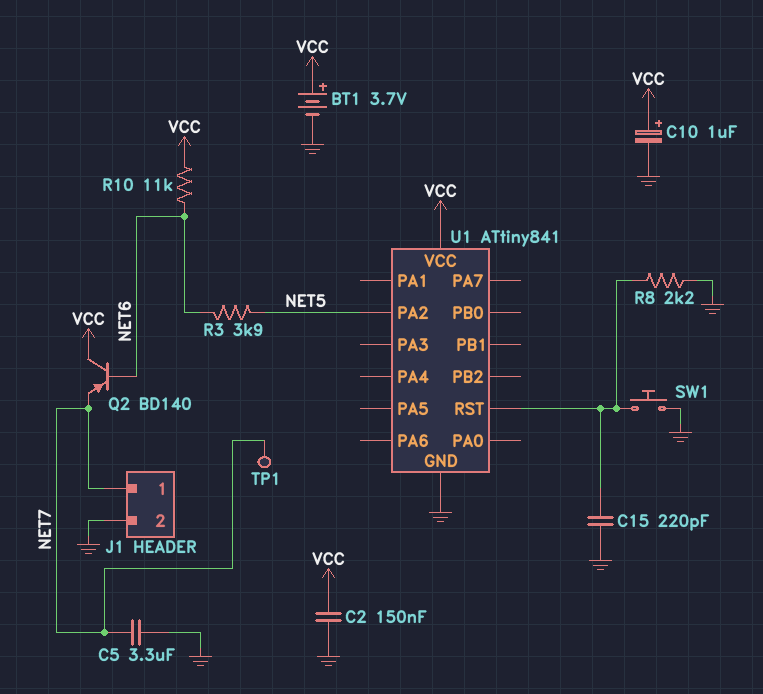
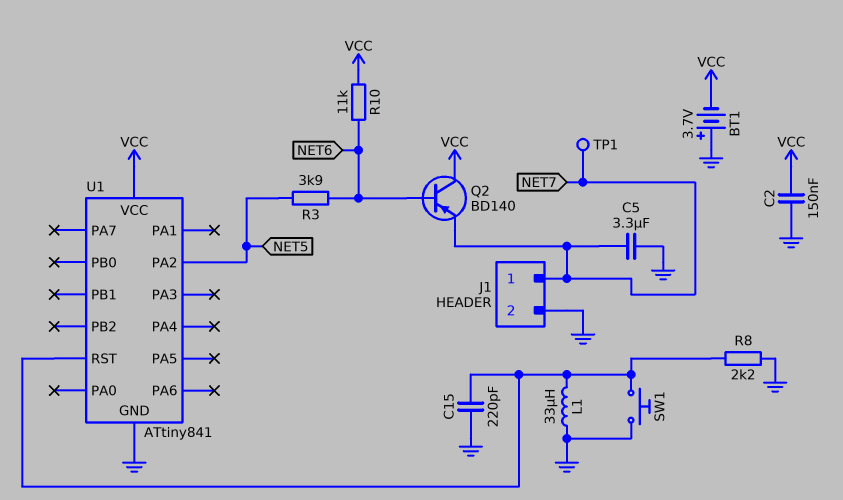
BT1: 3.7V (plus VCC, minus GND) -> 3.7V (plus GND, minus VCC)
C10: 1uF (plus VCC, minus GND) -> none
L1: none -> 33uH (GND, U1/RST)

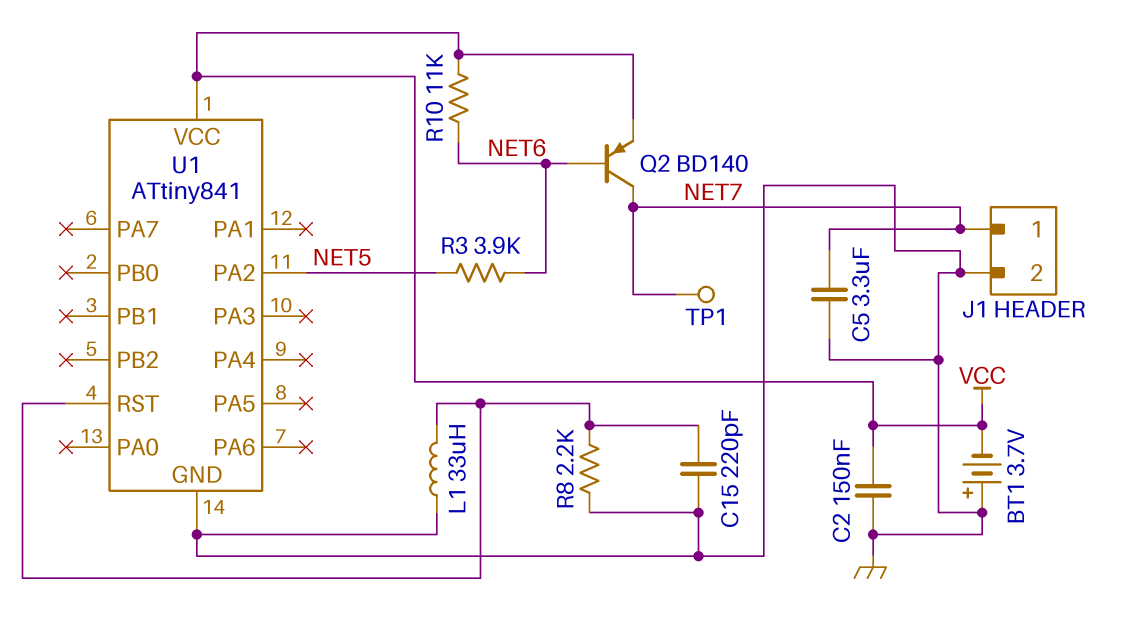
Q2: PNP BD140 (B NET6, C VCC, E NET7) -> PNP BD140 (B NET6, C NET7, E VCC)
SW1: button (GND, U1/RST) -> none

